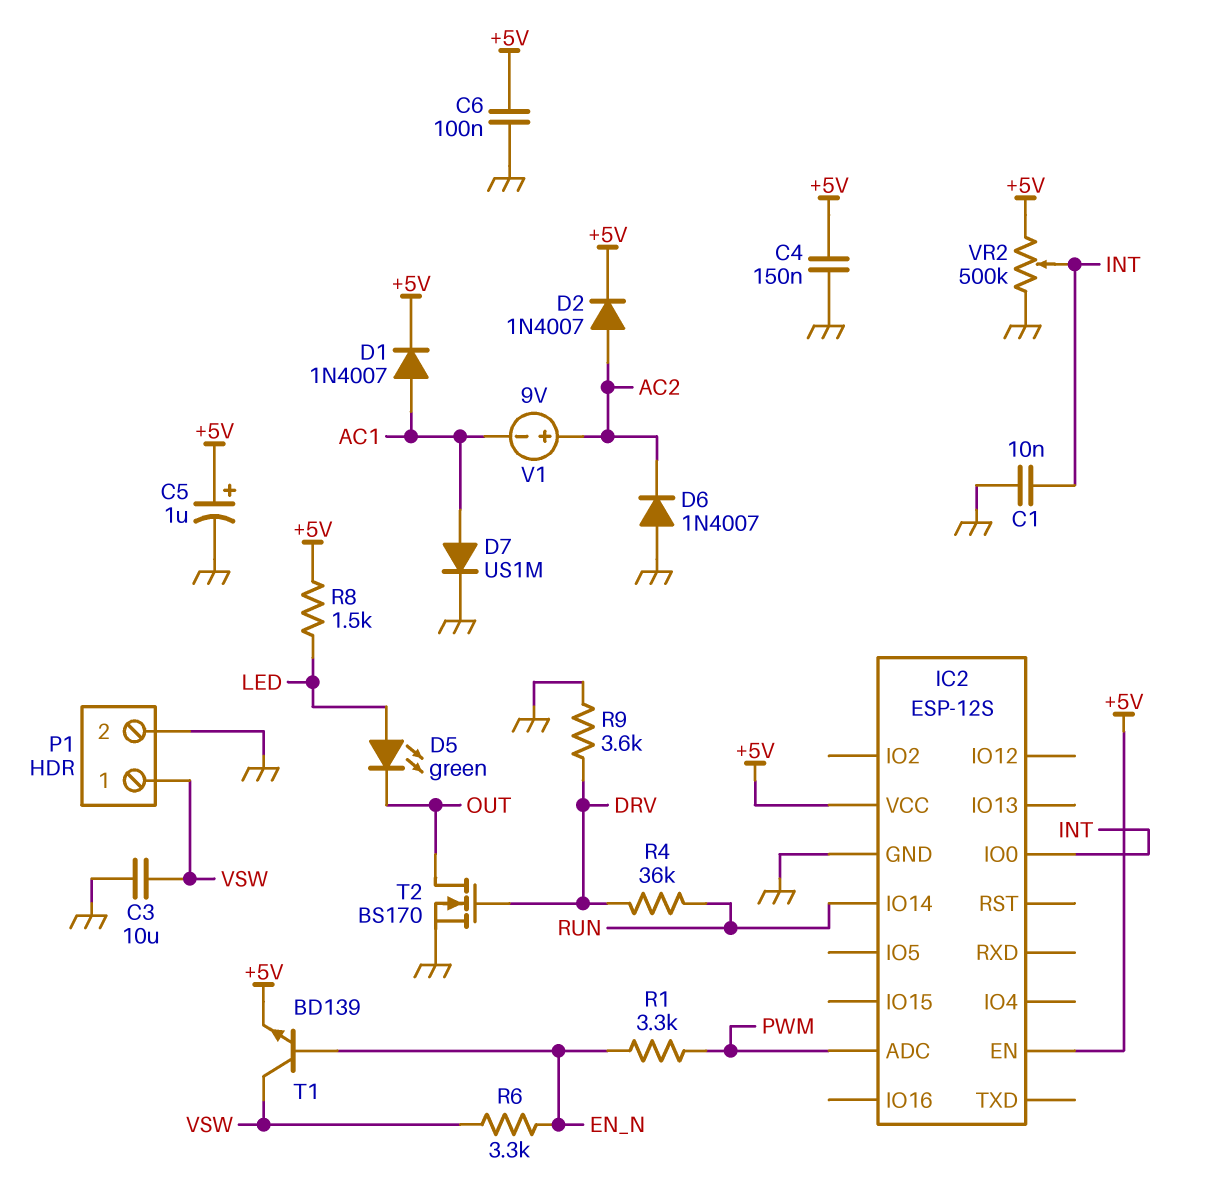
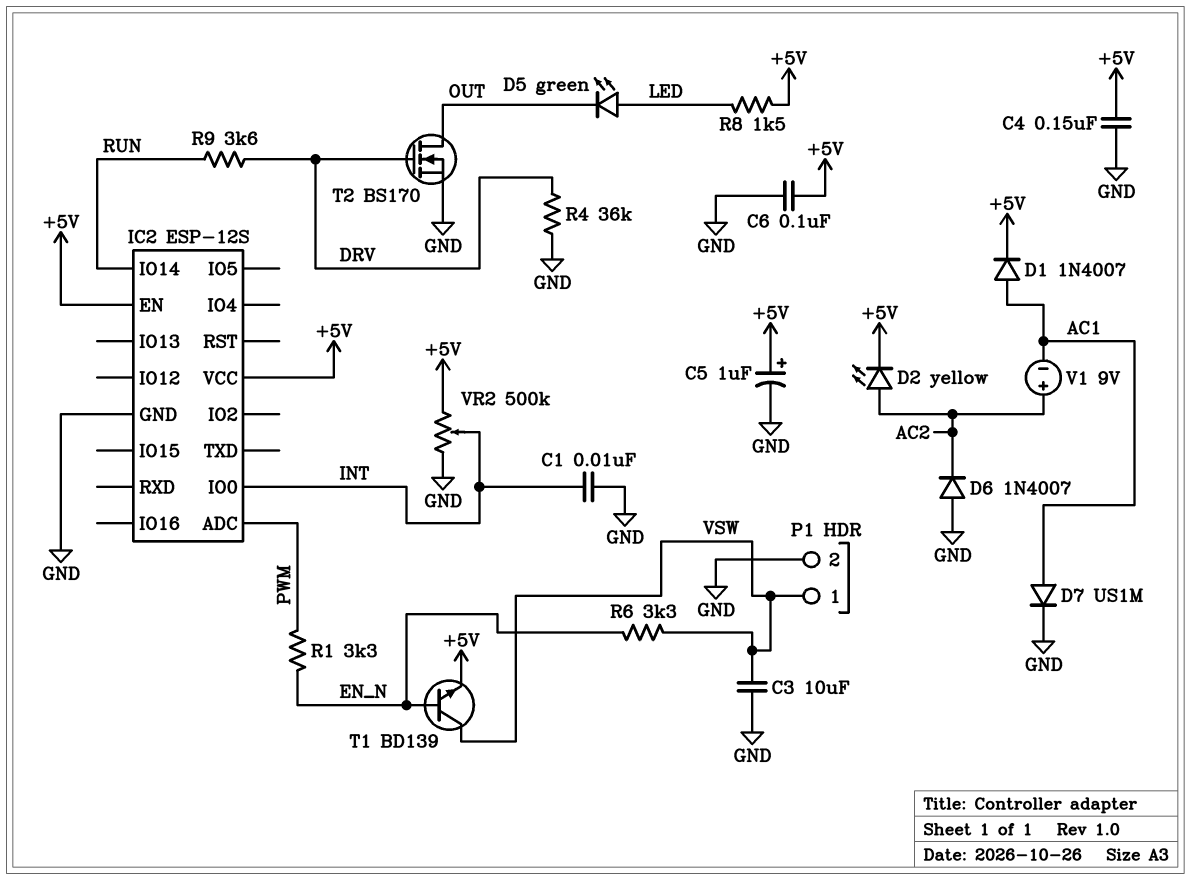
D2: diode 1N4007 (A AC2, K +5V) -> LED yellow (A AC2, K +5V)
R4: 36k (DRV, RUN) -> 36k (DRV, GND)
R9: 3.6k (DRV, GND) -> 3.6k (DRV, RUN)

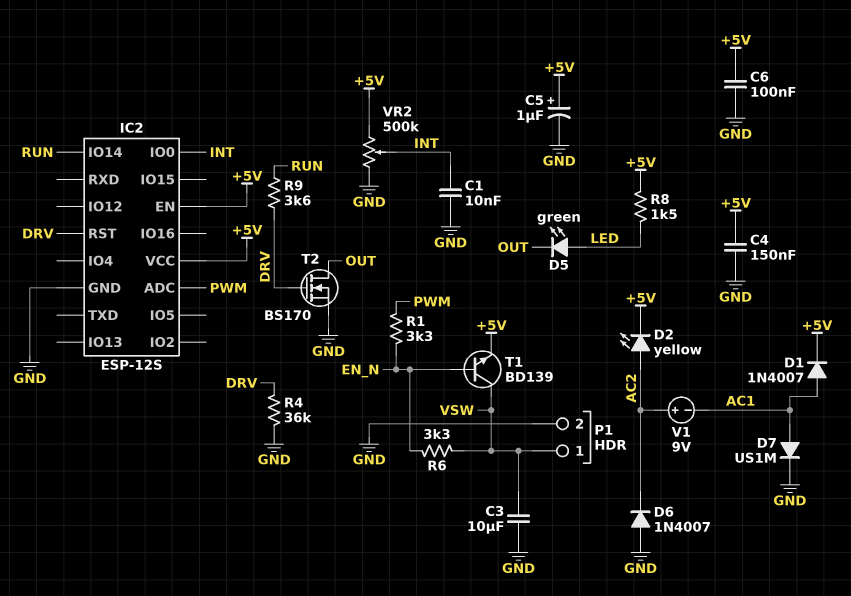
IC2 pin RST: none -> DRV

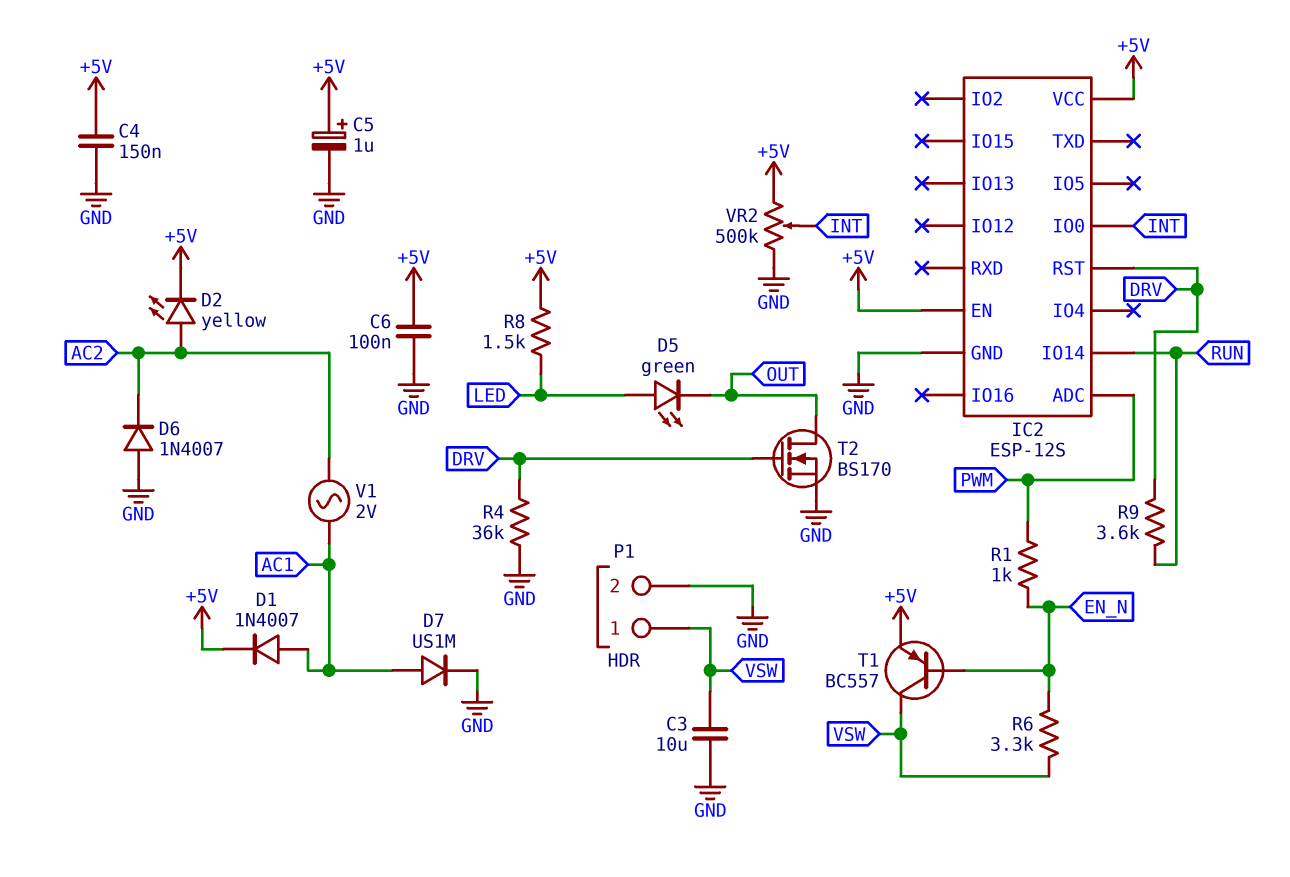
C1: 10nF (GND, INT) -> none
R1: 3.3k (EN_N, PWM) -> 1k (EN_N, PWM)
T1: NPN BD139 (B EN_N, C VSW, E +5V) -> PNP BC557 (B EN_N, C VSW, E +5V)
V1: 9V (plus AC2, minus AC1) -> AC 2V (AC1, AC2)

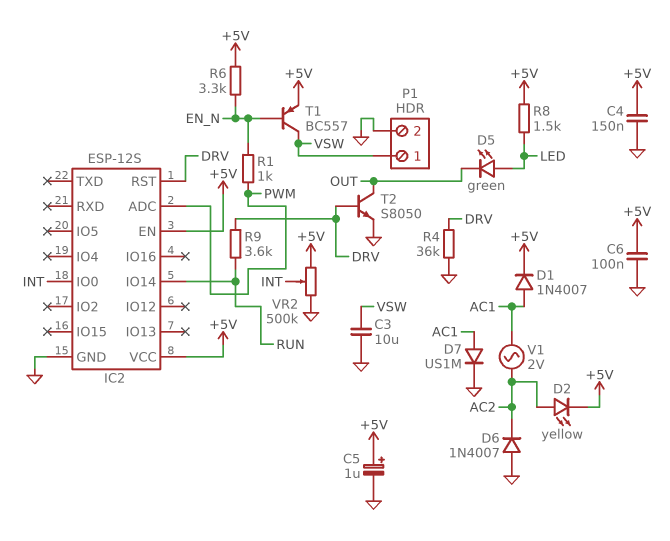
R6: 3.3k (EN_N, VSW) -> 3.3k (+5V, EN_N)
T2: NMOS BS170 (G DRV, D OUT, S GND) -> NPN S8050 (B DRV, C OUT, E GND)

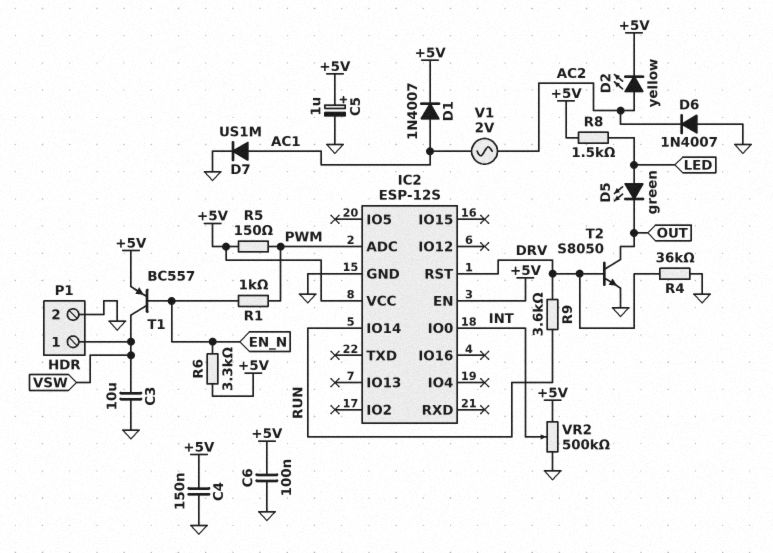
R5: none -> 150 (+5V, PWM)

